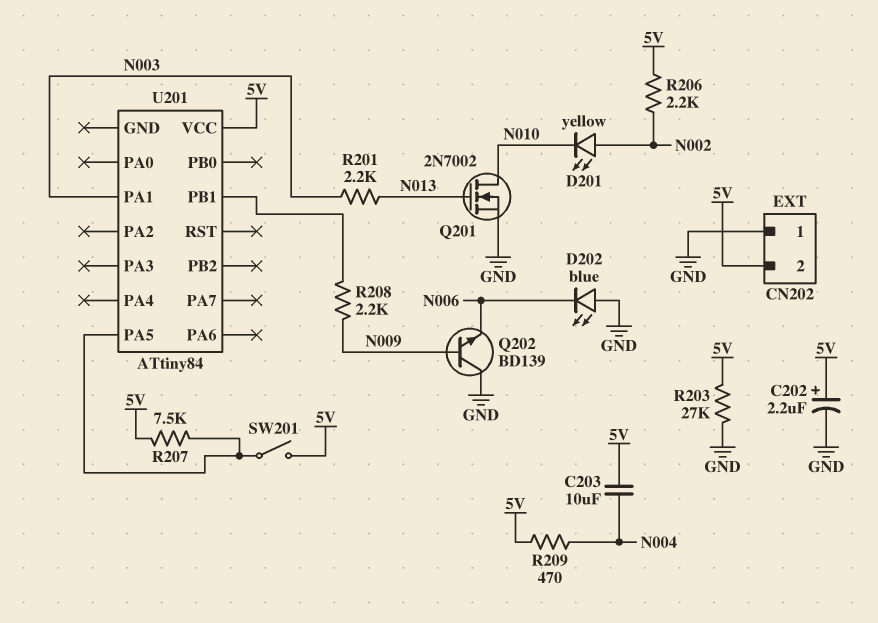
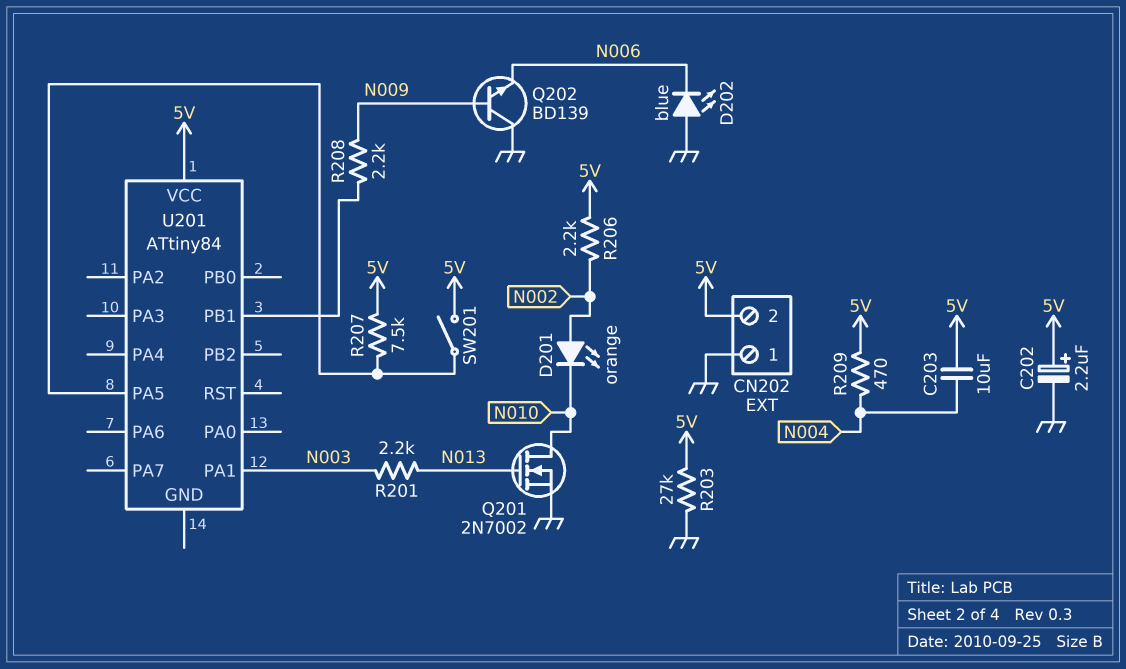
D201: LED yellow (A N002, K N010) -> LED orange (A N002, K N010)

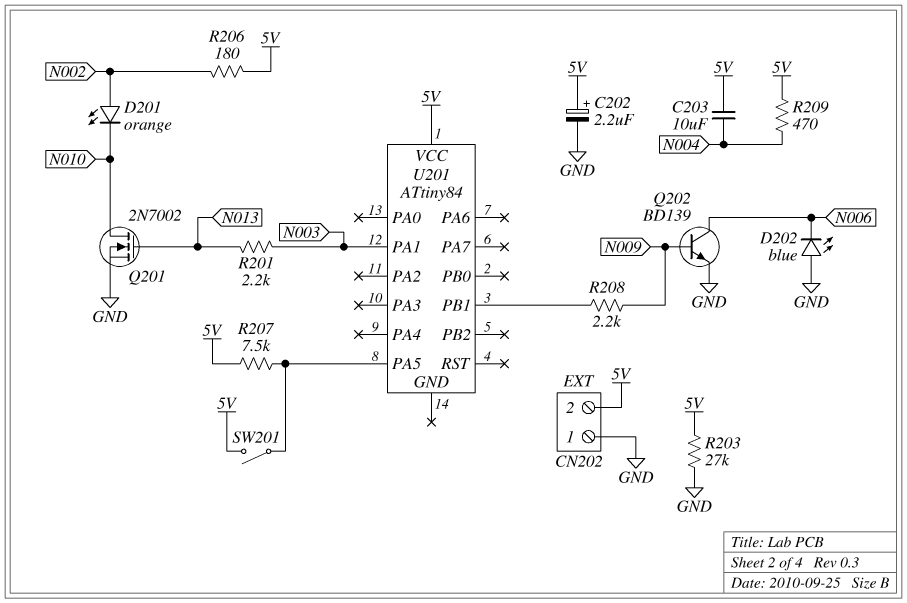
Q202: NPN BD139 (B N009, C GND, E N006) -> NPN BD139 (B N009, C N006, E GND)
R206: 2.2k (5V, N002) -> 180 (5V, N002)

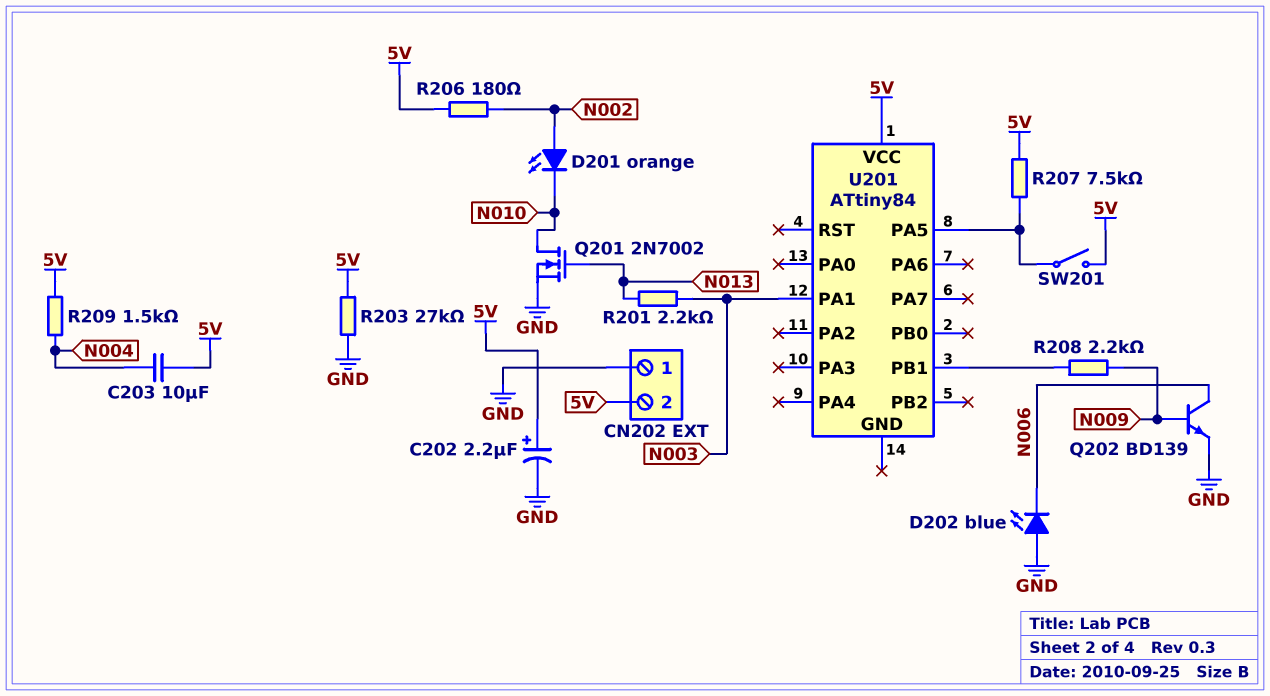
R209: 470 (5V, N004) -> 1.5k (5V, N004)

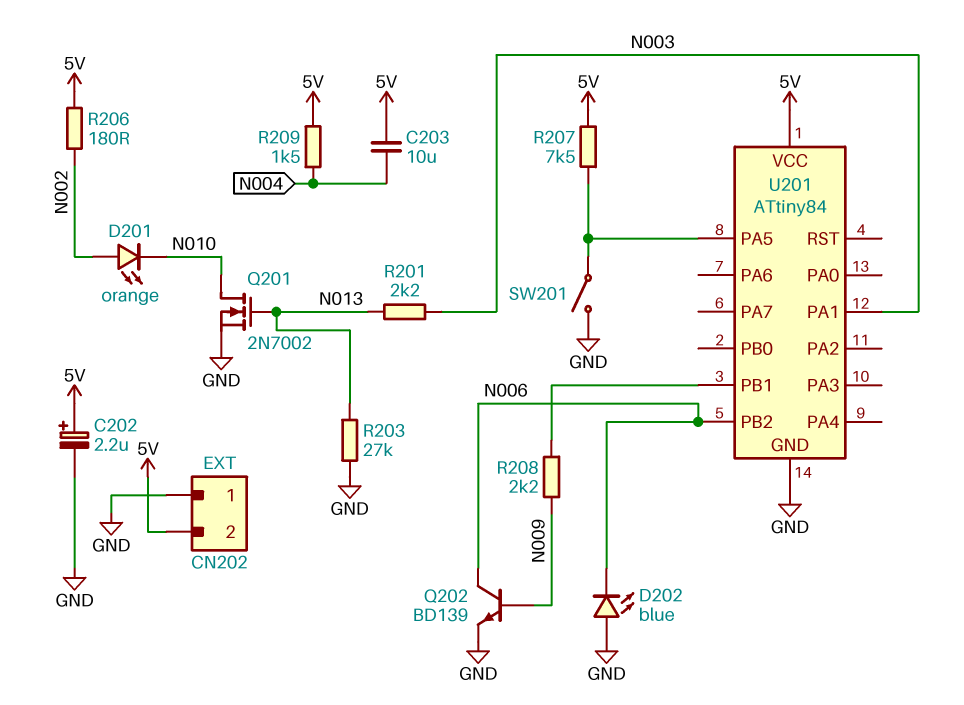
R203: 27k (5V, GND) -> 27k (GND, N013)
SW201: switch (5V, U201/PA5) -> switch (GND, U201/PA5)
U201 pin GND: none -> GND
U201 pin PB2: none -> N006

